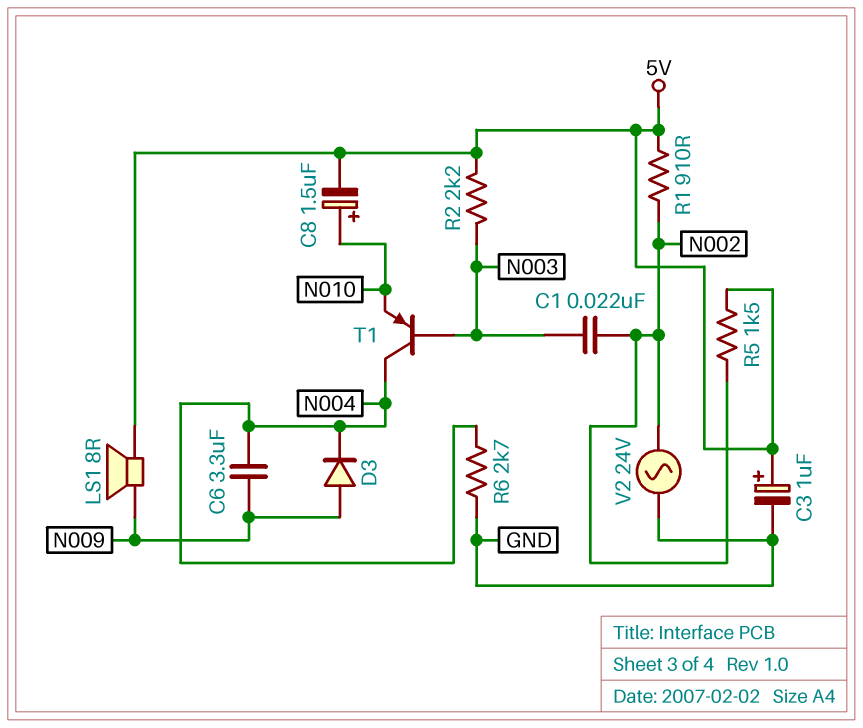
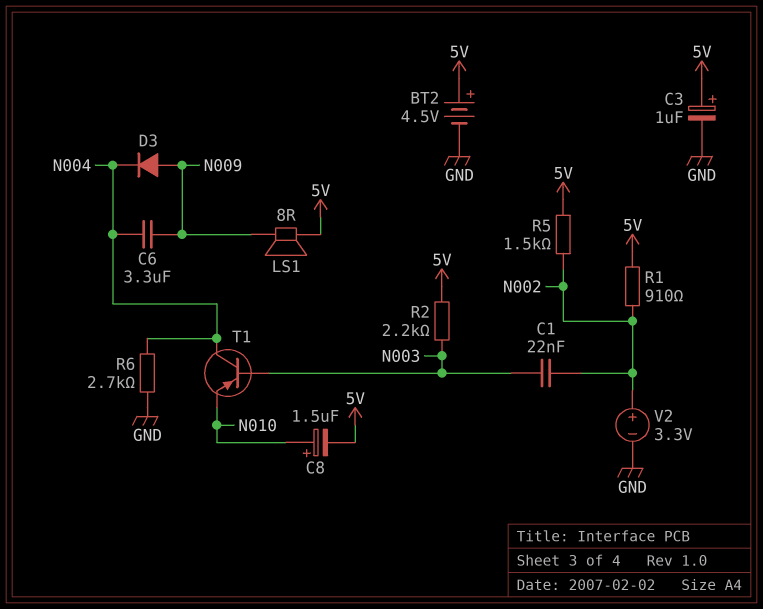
BT2: none -> 4.5V (plus 5V, minus GND)
V2: AC 24V (GND, N002) -> 3.3V (plus N002, minus GND)

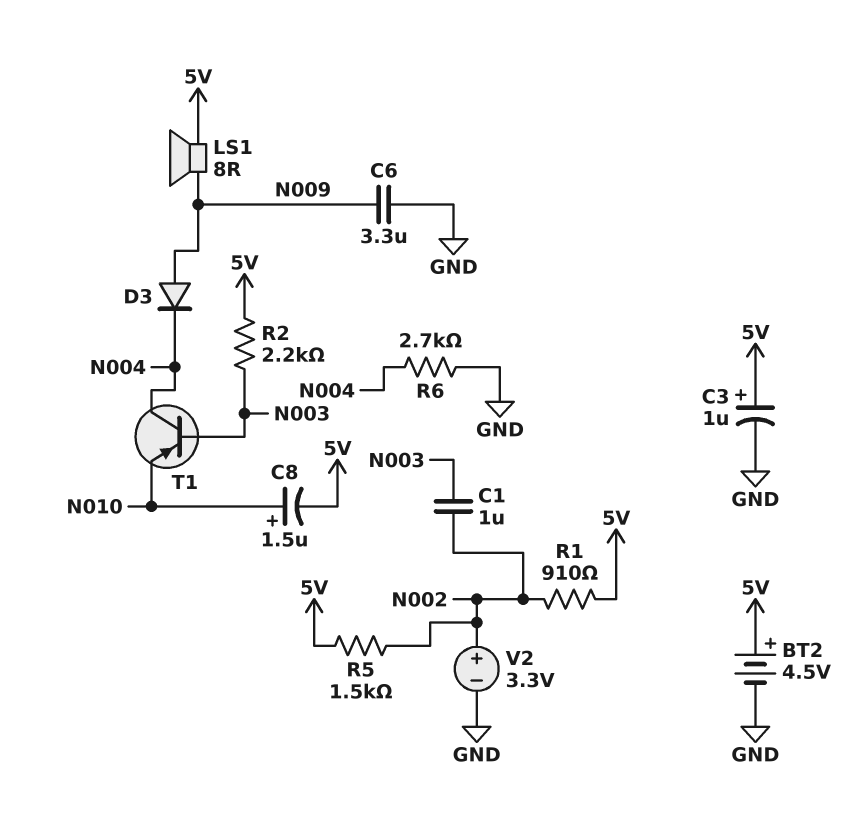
C1: 22nF (N002, N003) -> 1uF (N002, N003)
C6: 3.3uF (N004, N009) -> 3.3uF (GND, N009)

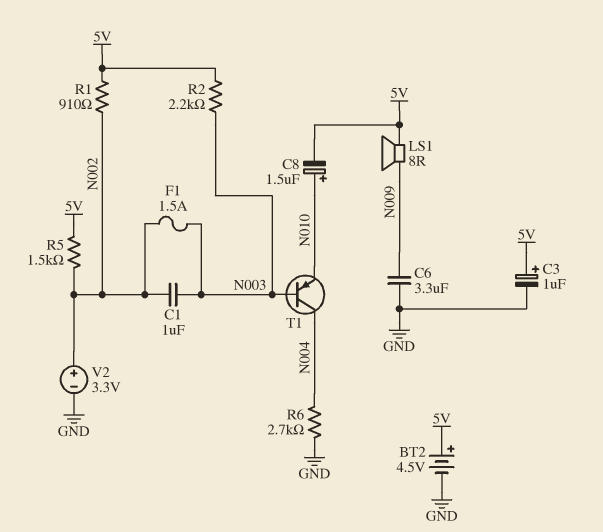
D3: diode (A N009, K N004) -> none
F1: none -> 1.5A (N002, N003)

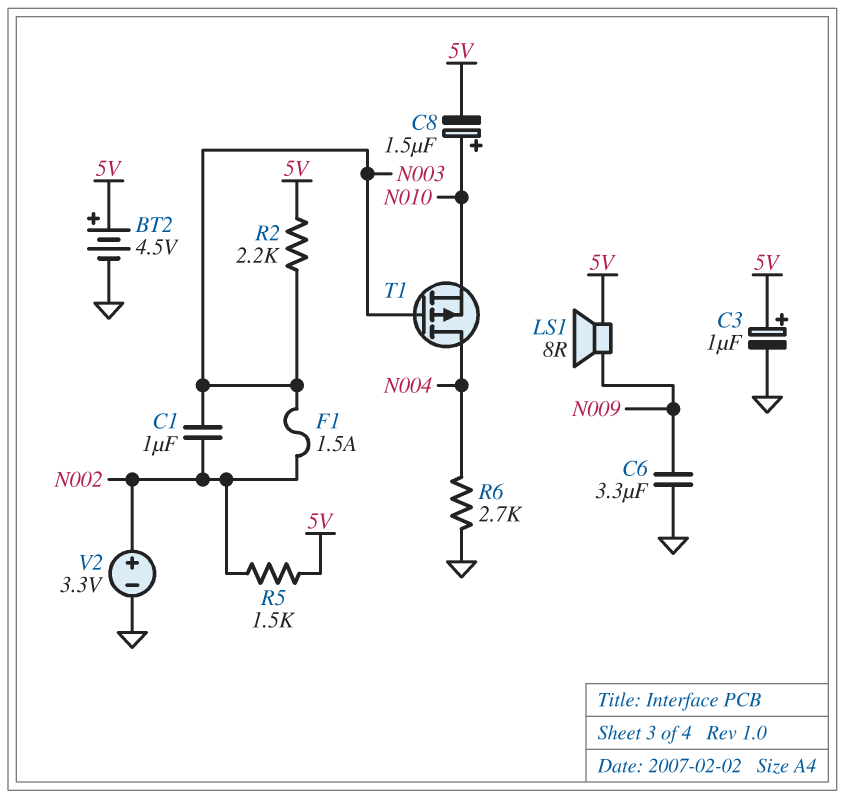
R1: 910 (5V, N002) -> none
T1: PNP (B N003, C N004, E N010) -> PMOS (G N003, D N004, S N010)

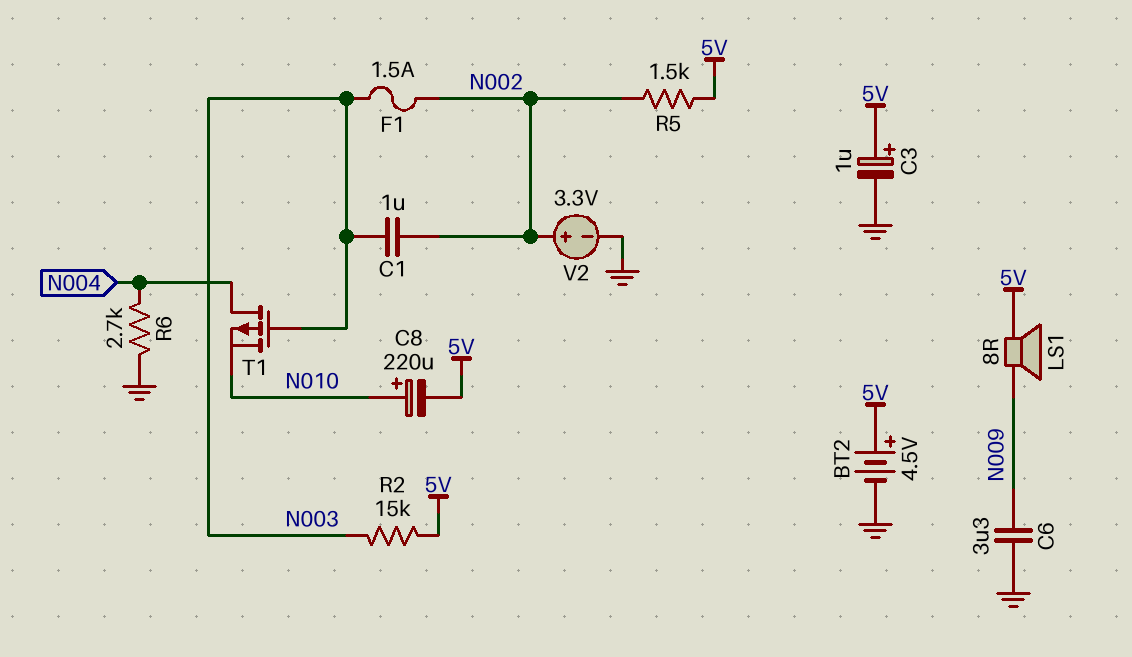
C8: 1.5uF (plus N010, minus 5V) -> 220uF (plus N010, minus 5V)
R2: 2.2k (5V, N003) -> 15k (5V, N003)

